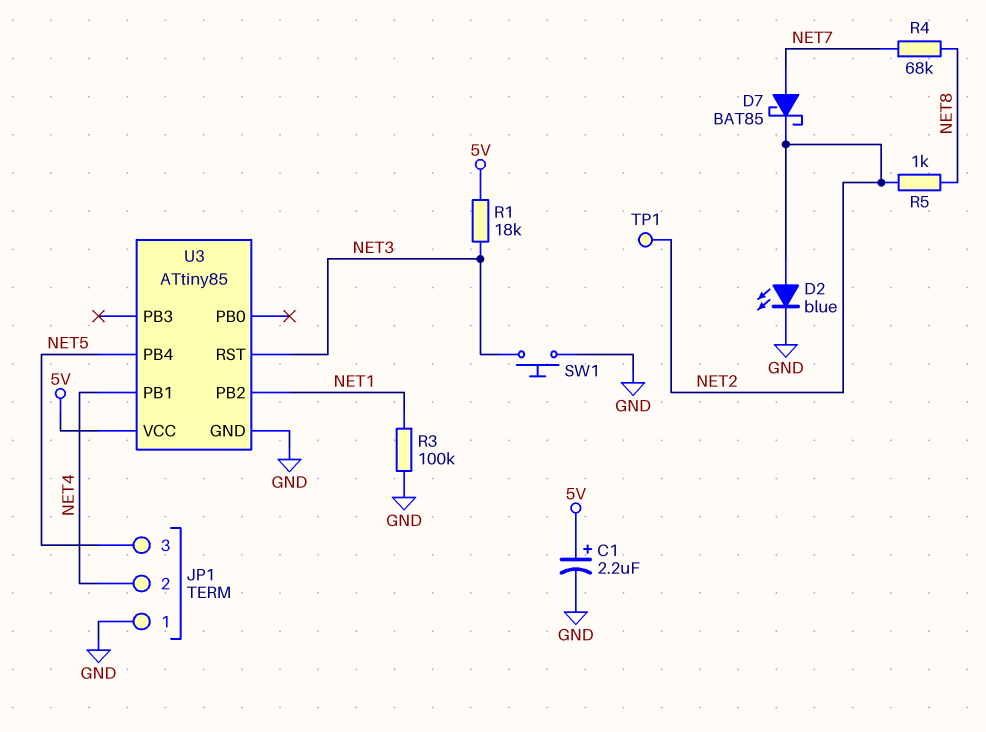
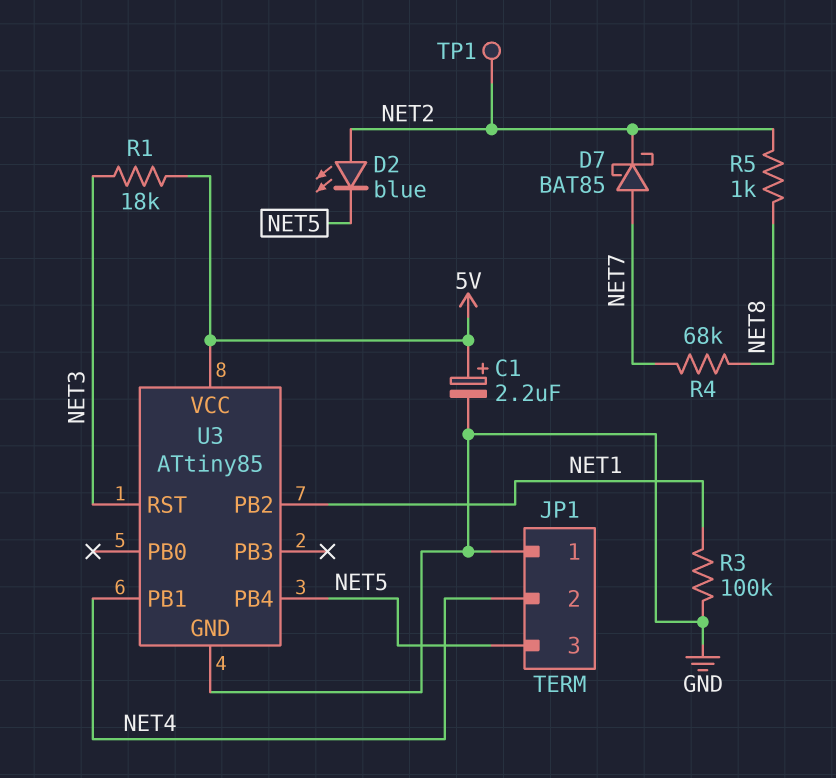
D2: LED blue (A NET2, K GND) -> LED blue (A NET2, K NET5)
SW1: button (GND, NET3) -> none

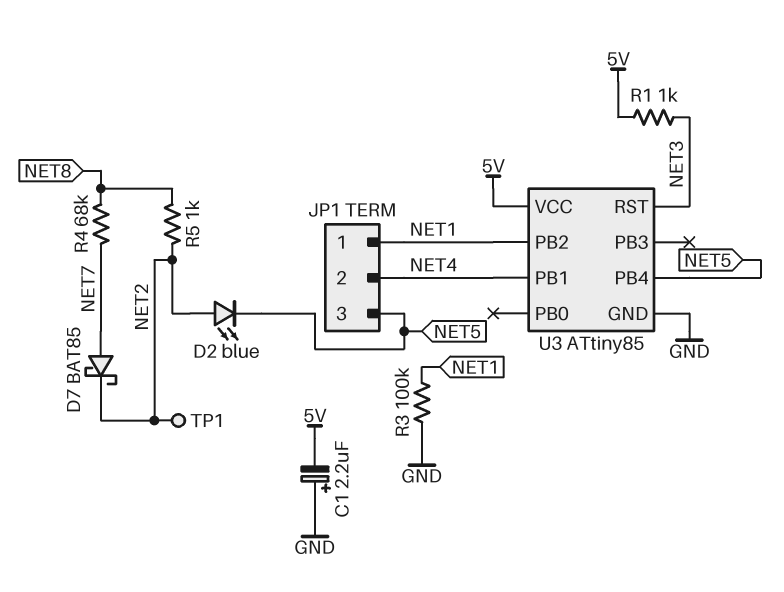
C1: 2.2uF (plus 5V, minus GND) -> 2.2uF (plus GND, minus 5V)
JP1 pin 1: GND -> NET1
R1: 18k (5V, NET3) -> 1k (5V, NET3)

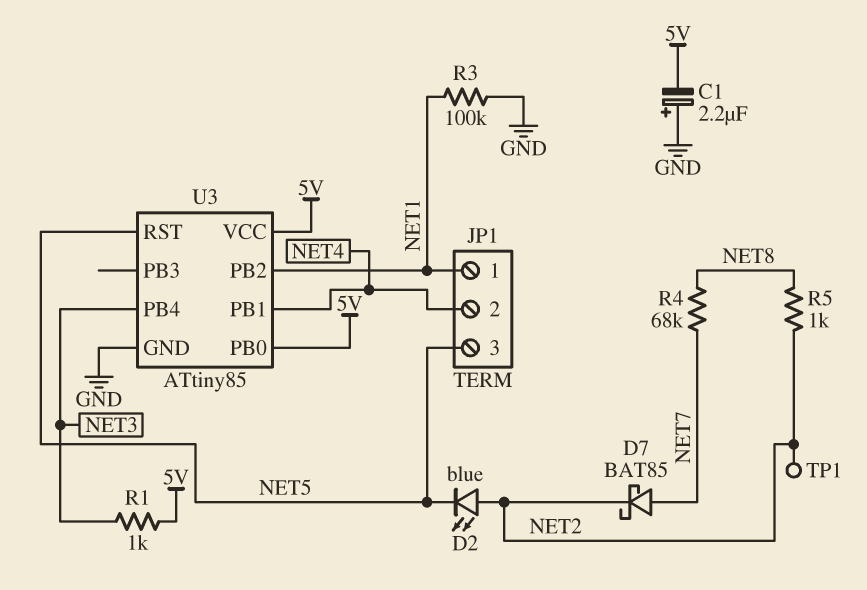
U3 pin PB0: none -> 5V
U3 pin PB4: NET5 -> NET3
U3 pin RST: NET3 -> NET5

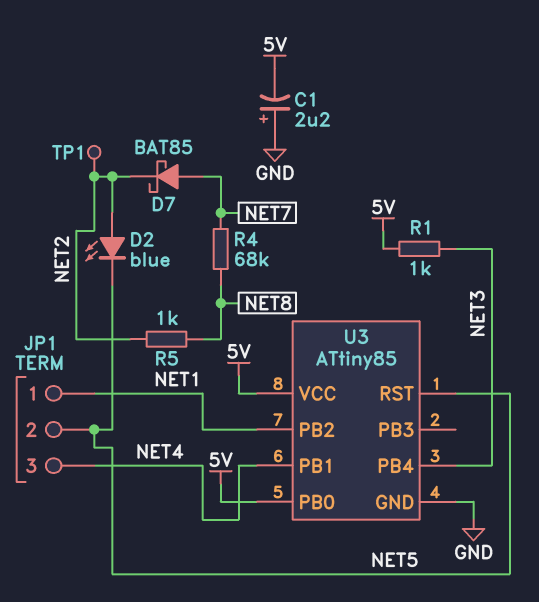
JP1 pin 2: NET4 -> NET5
JP1 pin 3: NET5 -> NET4
R3: 100k (GND, NET1) -> none

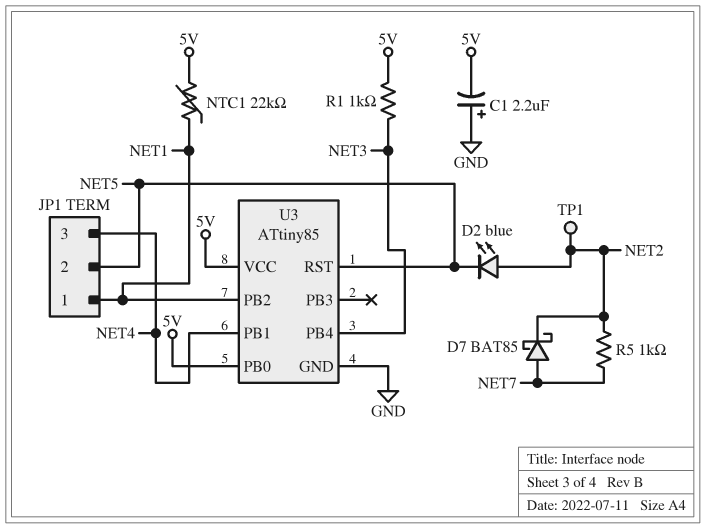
NTC1: none -> 22k (5V, NET1)
R4: 68k (NET7, NET8) -> none
R5: 1k (NET2, NET8) -> 1k (NET2, NET7)

